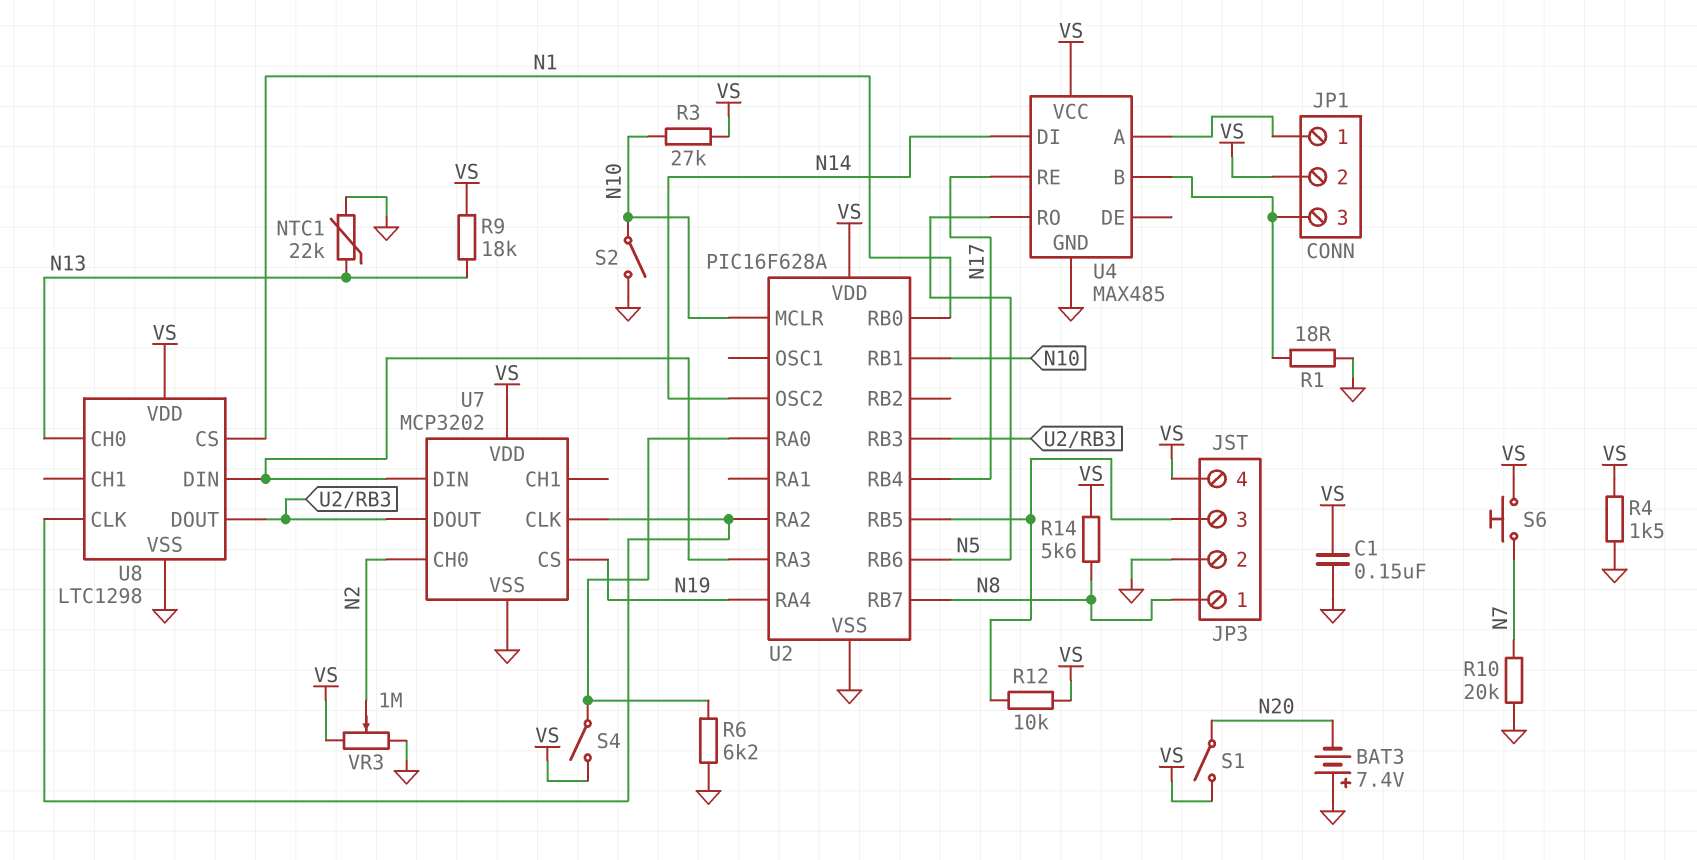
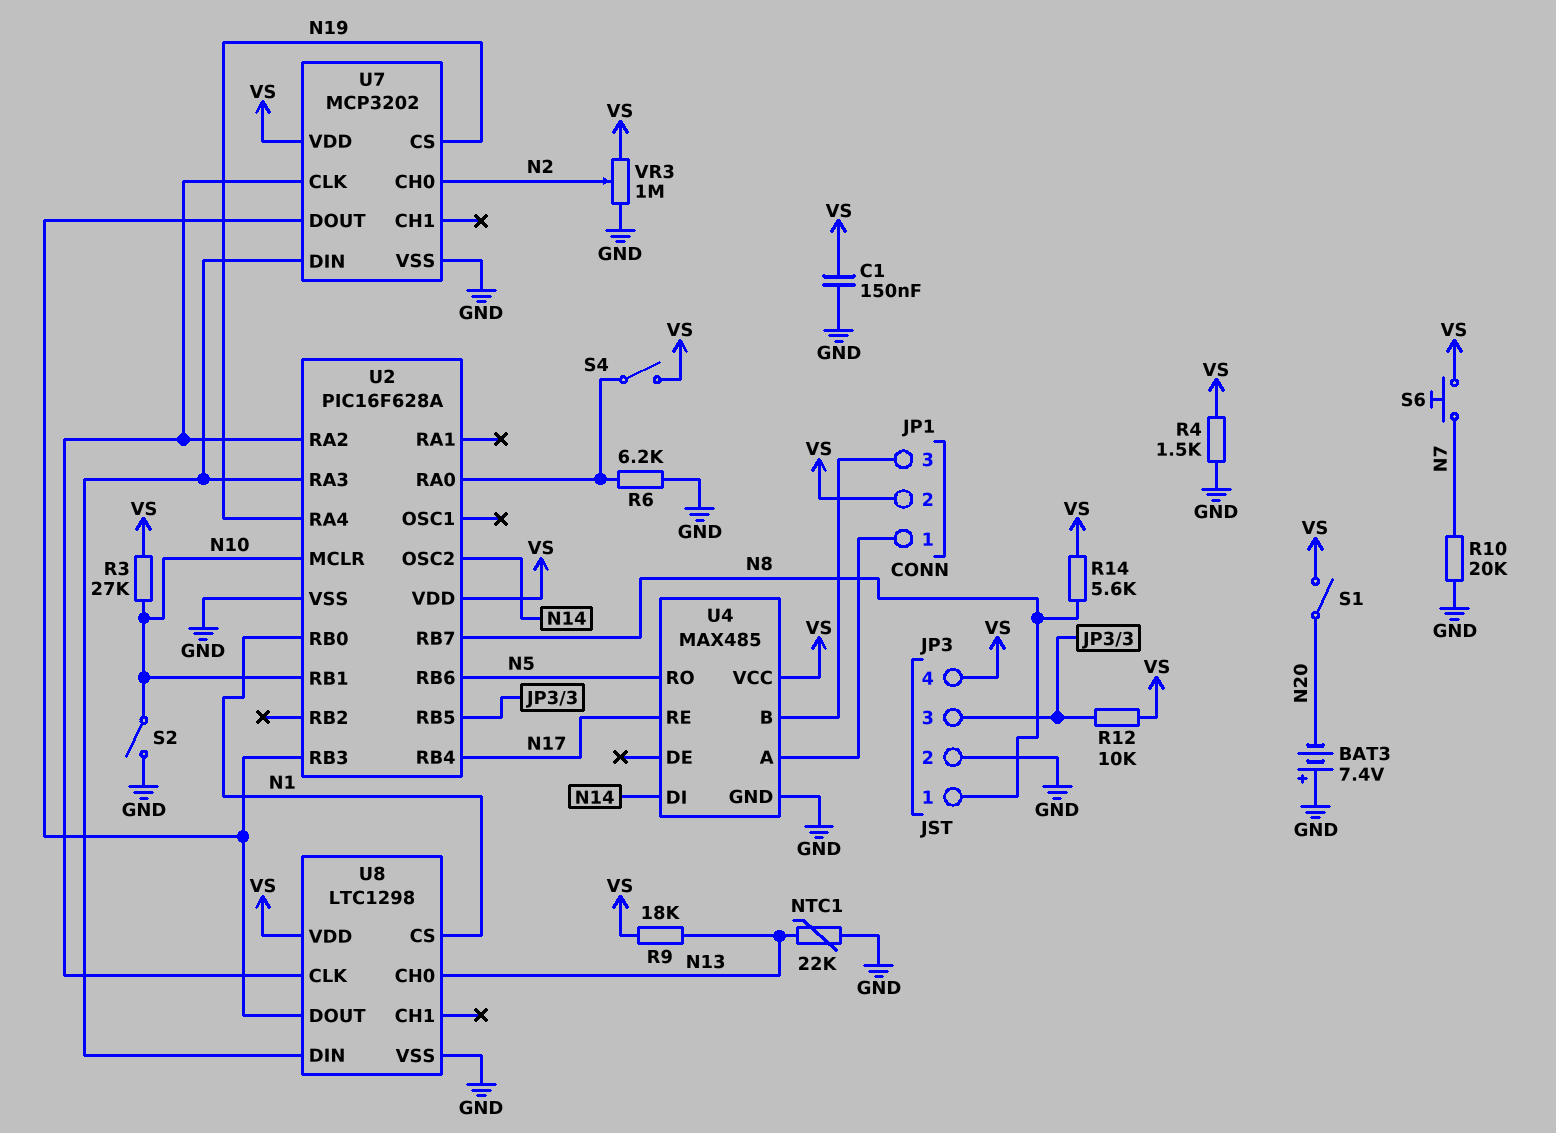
R1: 18 (GND, JP1/3) -> none

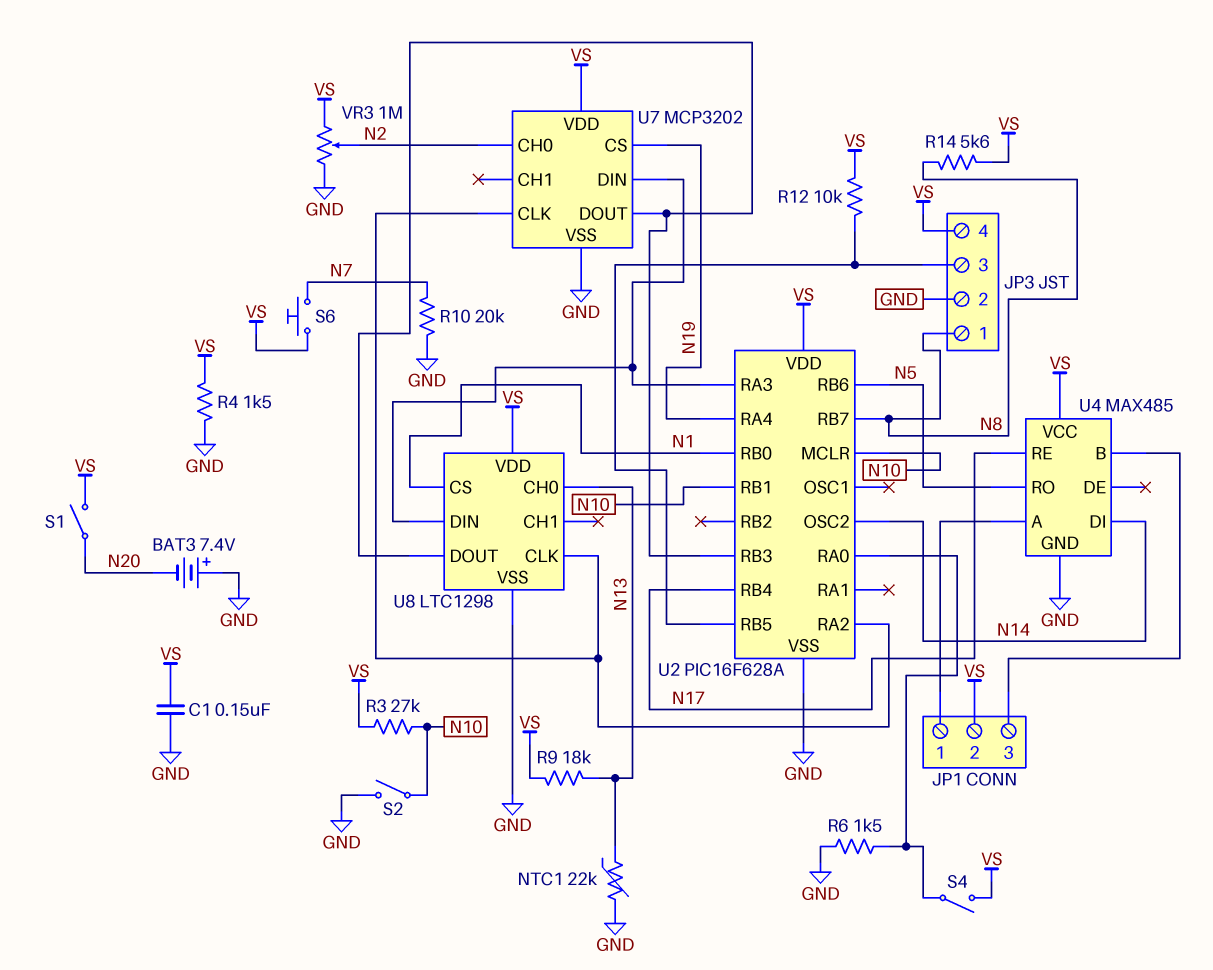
R6: 6.2k (GND, U2/RA0) -> 1.5k (GND, U2/RA0)

